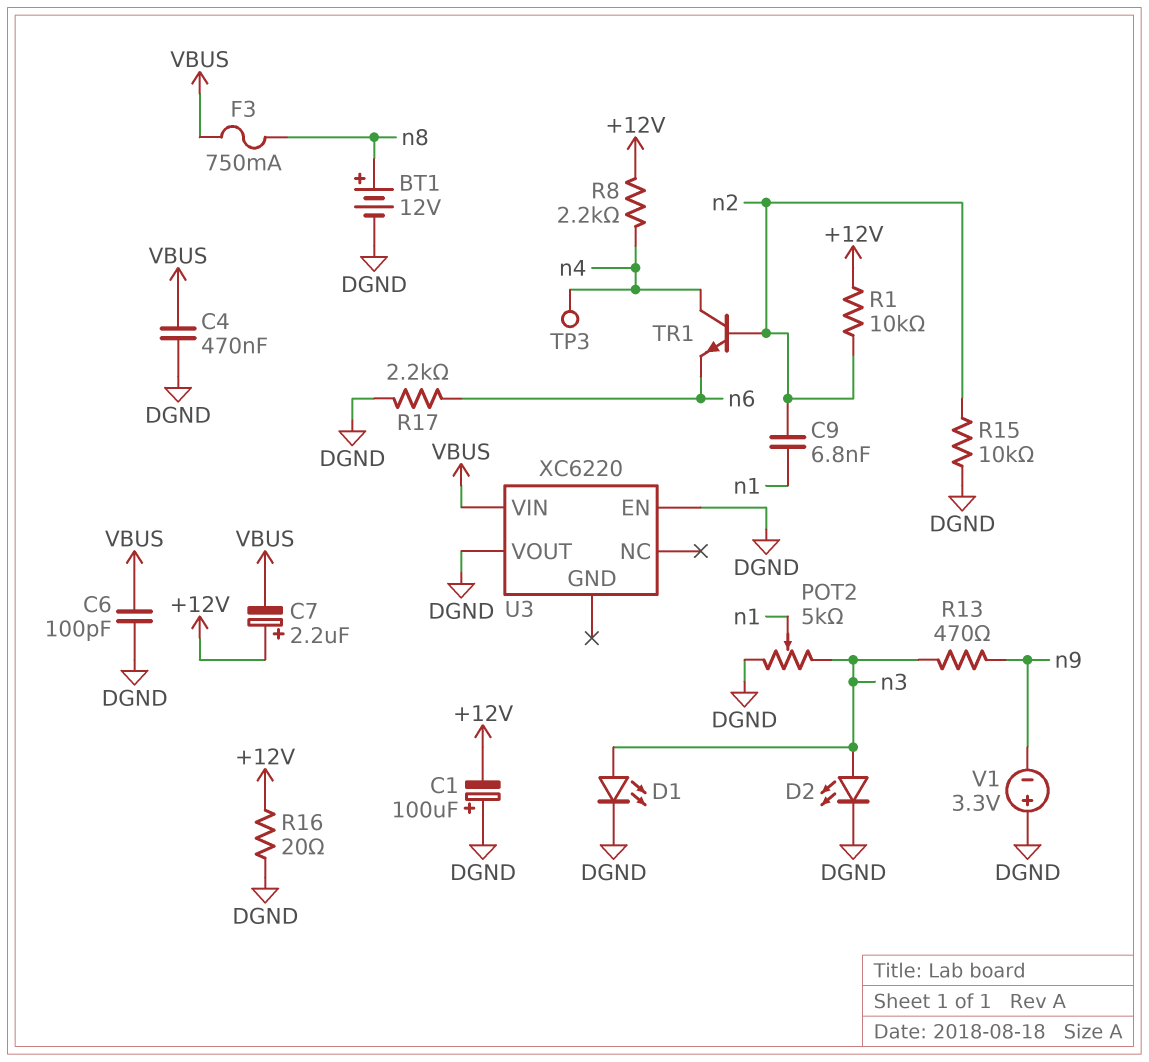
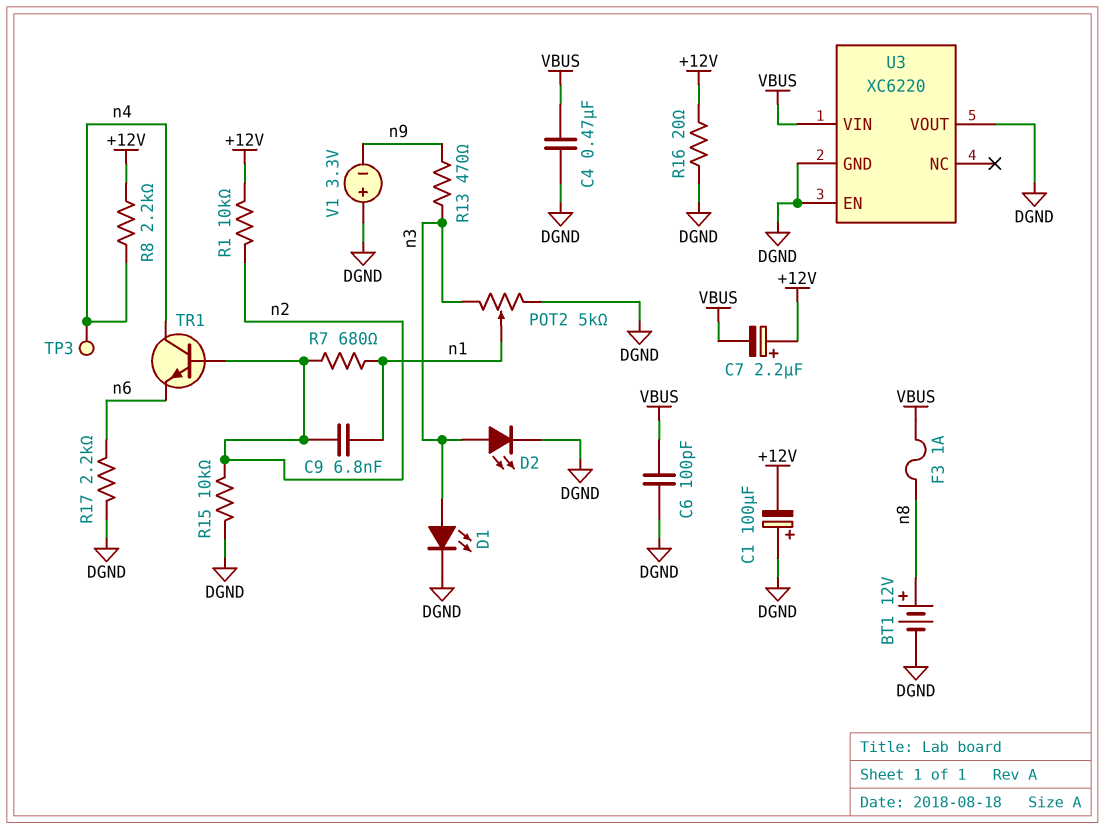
F3: 750mA (VBUS, n8) -> 1A (VBUS, n8)
R7: none -> 680 (n1, n2)
U3 pin GND: none -> DGND

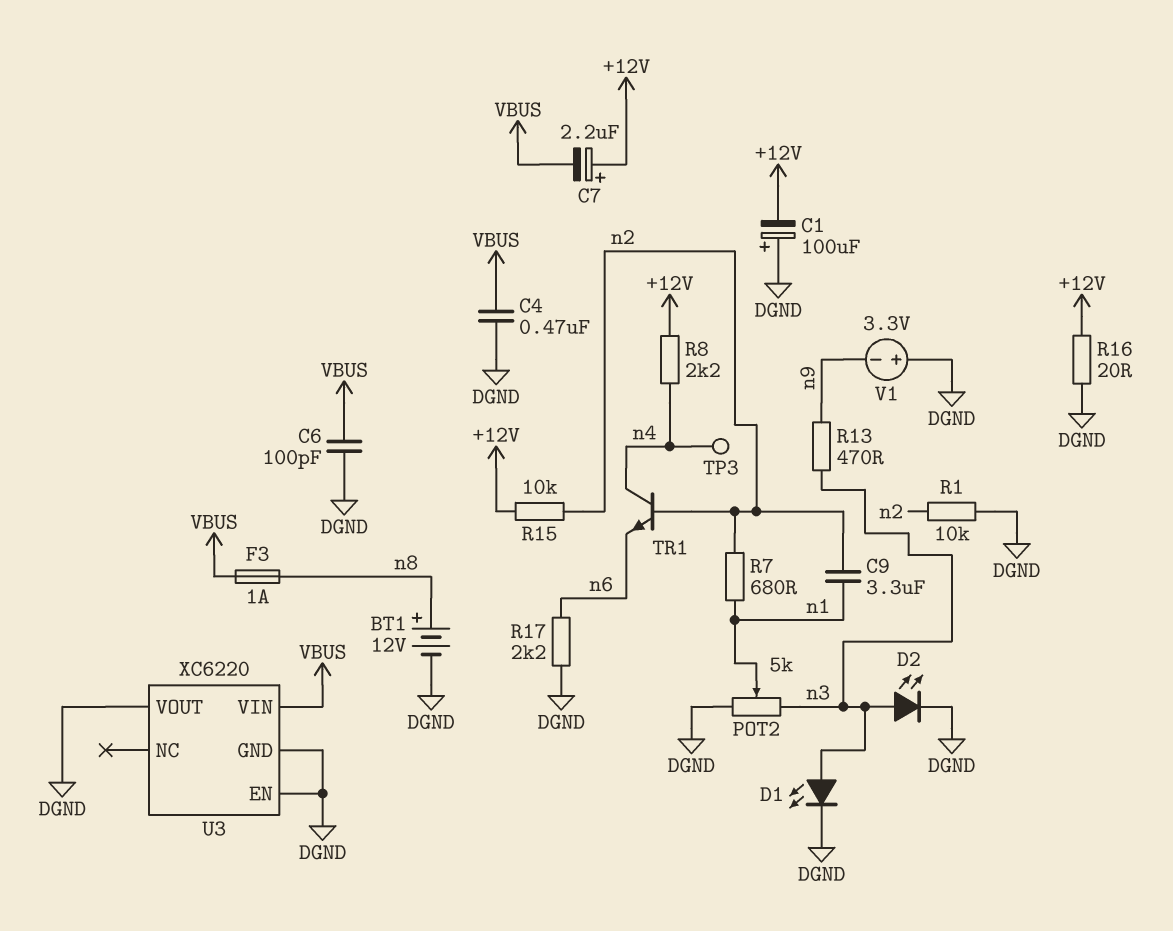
C9: 6.8nF (n1, n2) -> 3.3uF (n1, n2)
R1: 10k (+12V, n2) -> 10k (DGND, n2)
R15: 10k (DGND, n2) -> 10k (+12V, n2)

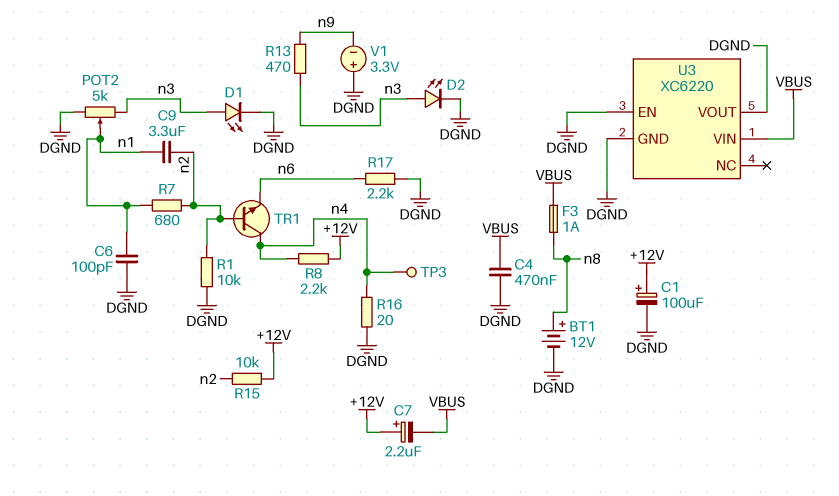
C1: 100uF (plus DGND, minus +12V) -> 100uF (plus +12V, minus DGND)
C6: 100pF (DGND, VBUS) -> 100pF (DGND, n1)
R16: 20 (+12V, DGND) -> 20 (DGND, n4)

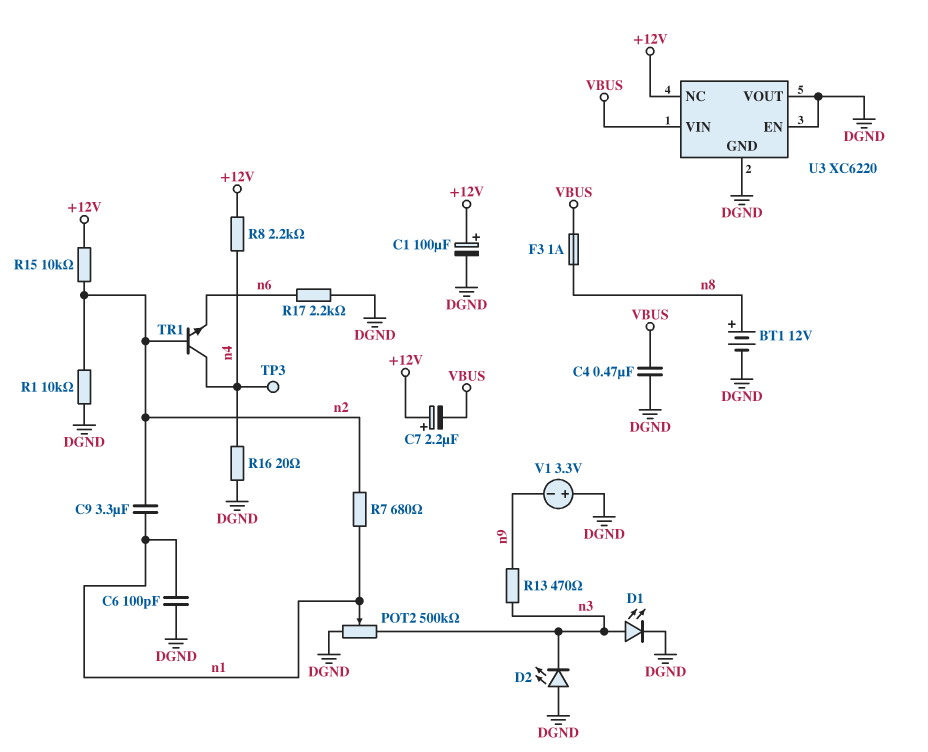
D2: LED (A n3, K DGND) -> LED (A DGND, K n3)
POT2: 5k (DGND, n3, wiper n1) -> 500k (DGND, n3, wiper n1)
U3 pin NC: none -> +12V

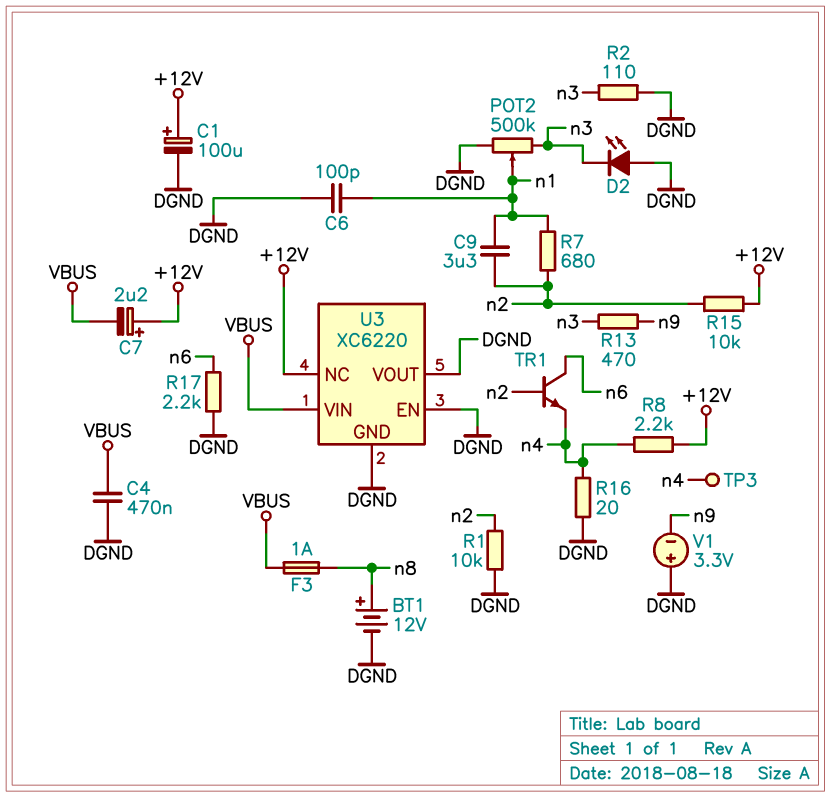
D1: LED (A n3, K DGND) -> none
R2: none -> 110 (DGND, n3)
TR1: NPN (B n2, C n4, E n6) -> NPN (B n2, C n6, E n4)

